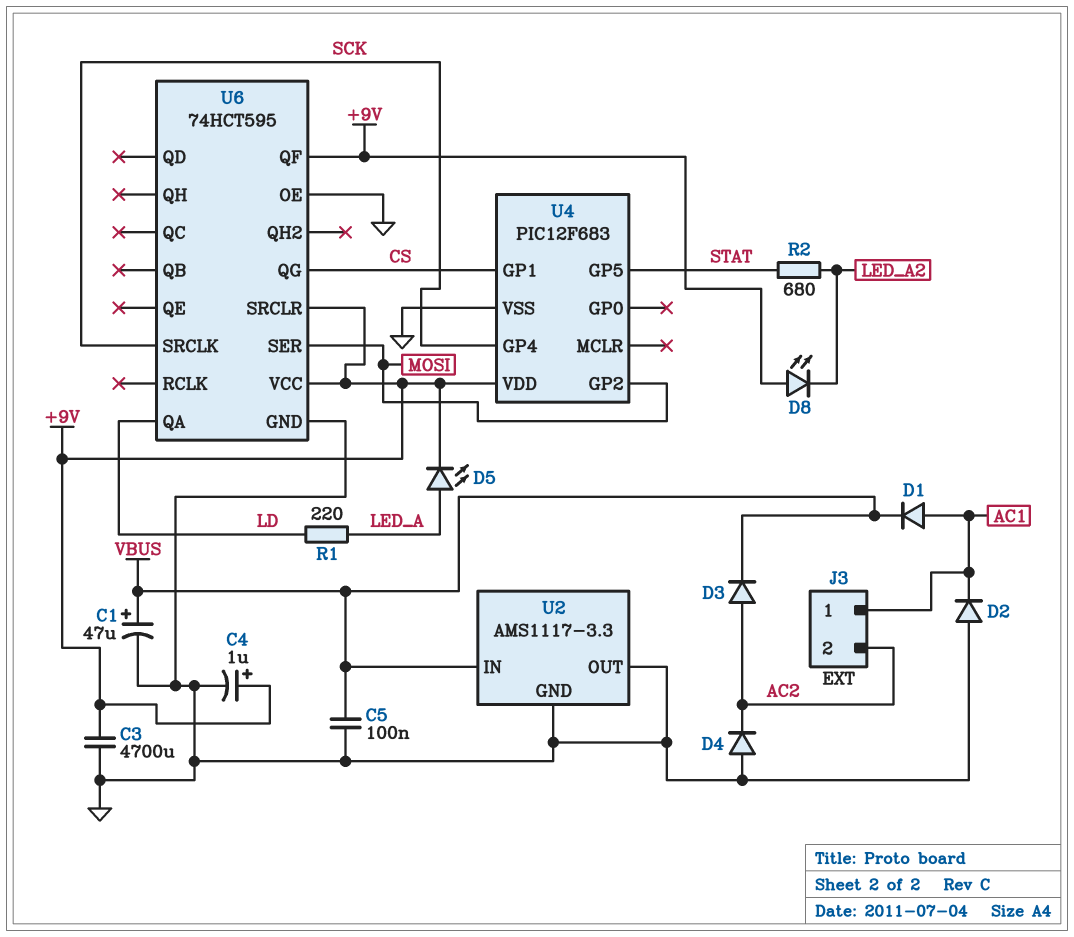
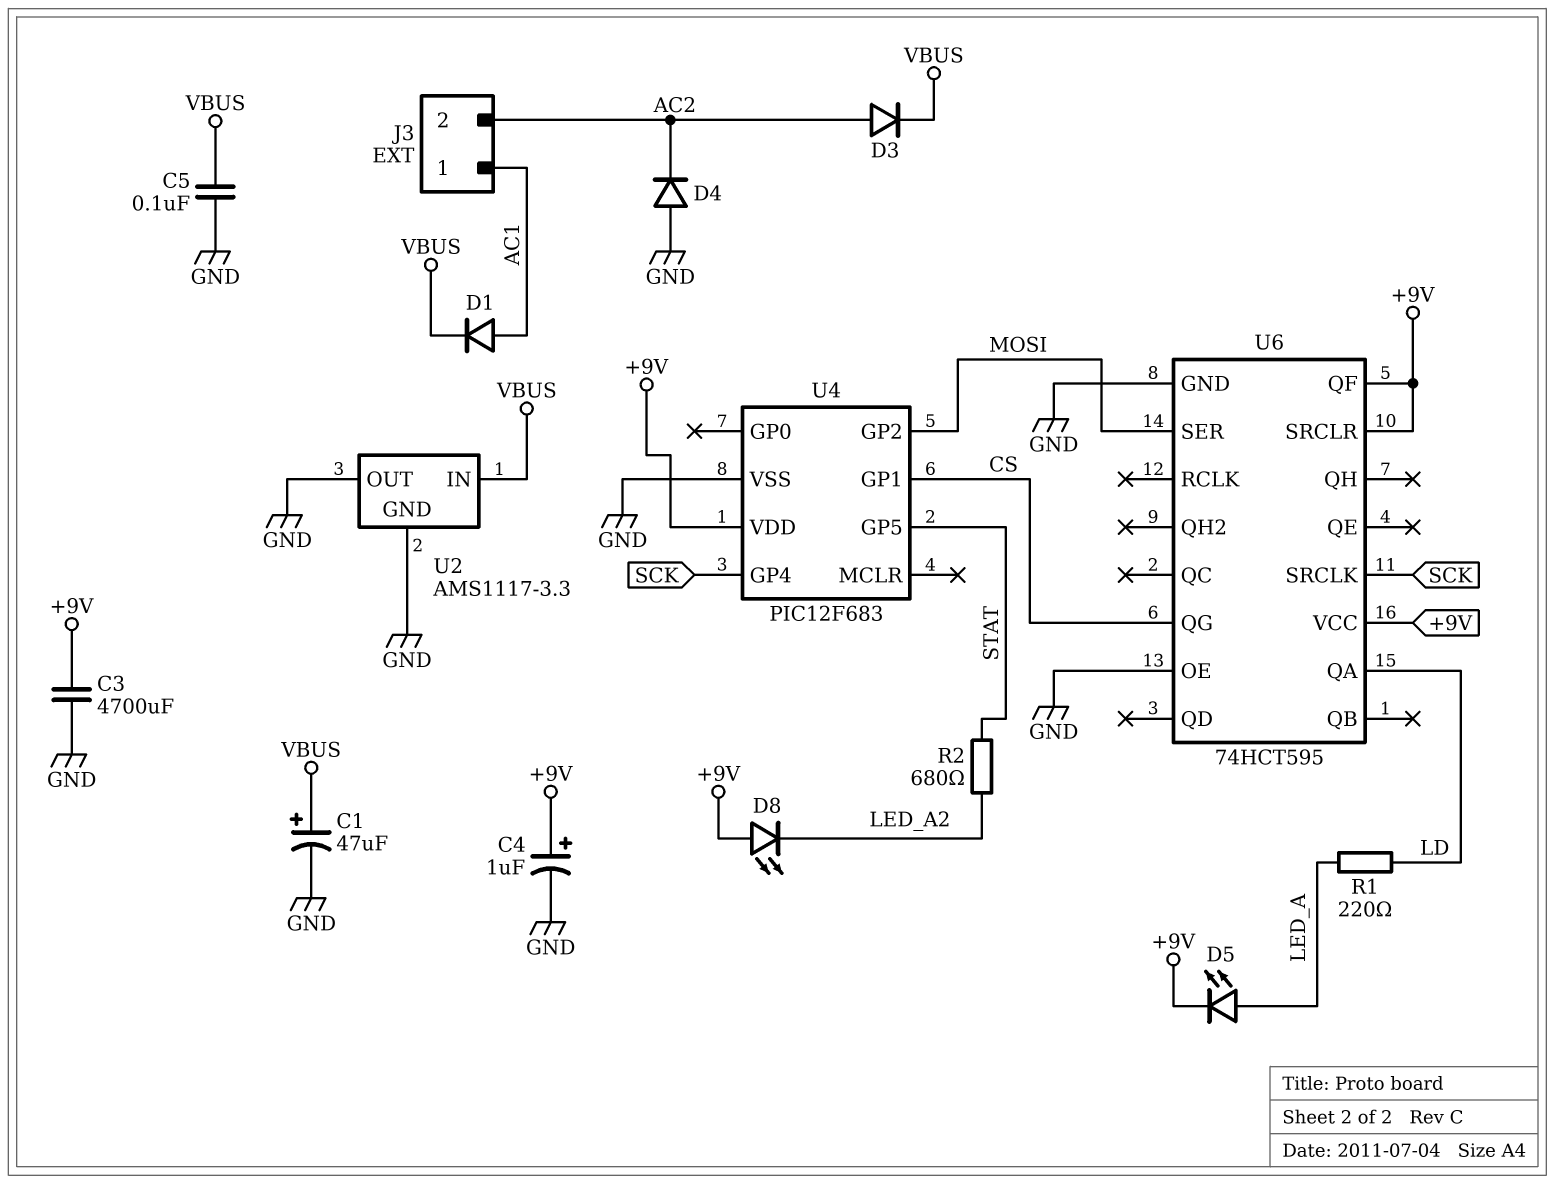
D2: diode (A GND, K AC1) -> none

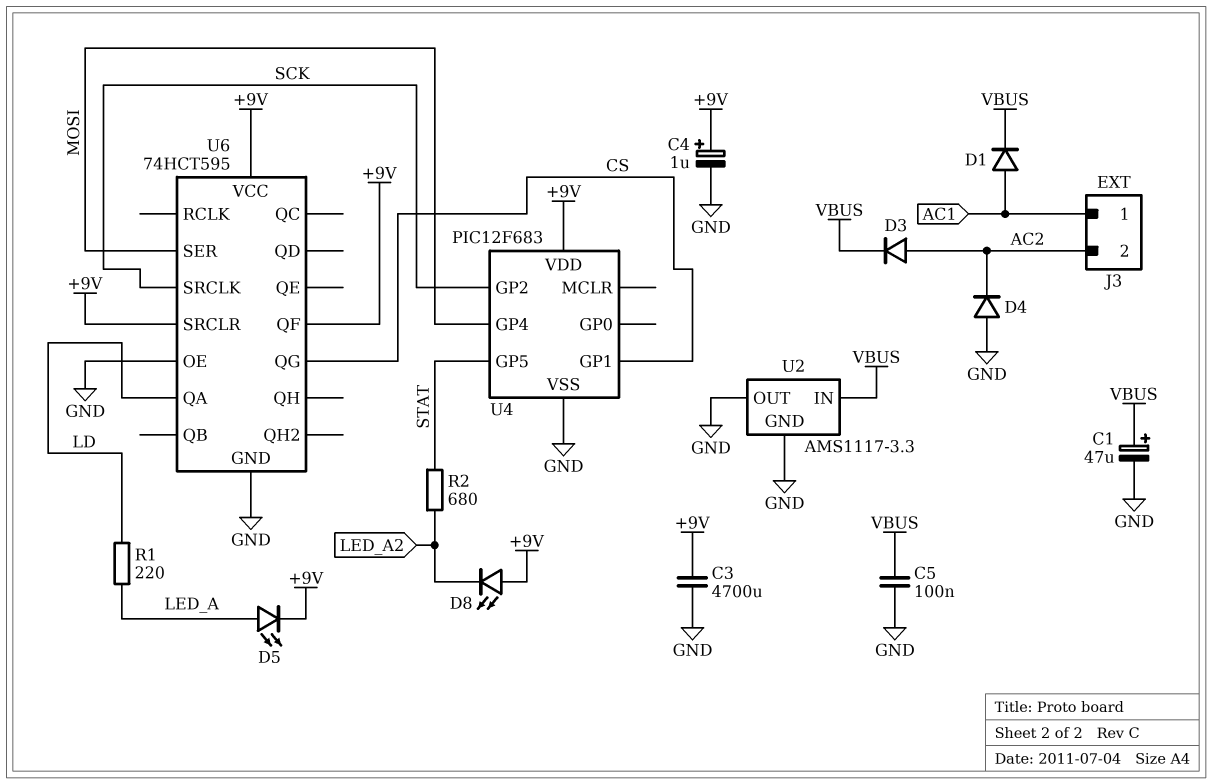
U4 pin GP2: MOSI -> SCK
U4 pin GP4: SCK -> MOSI

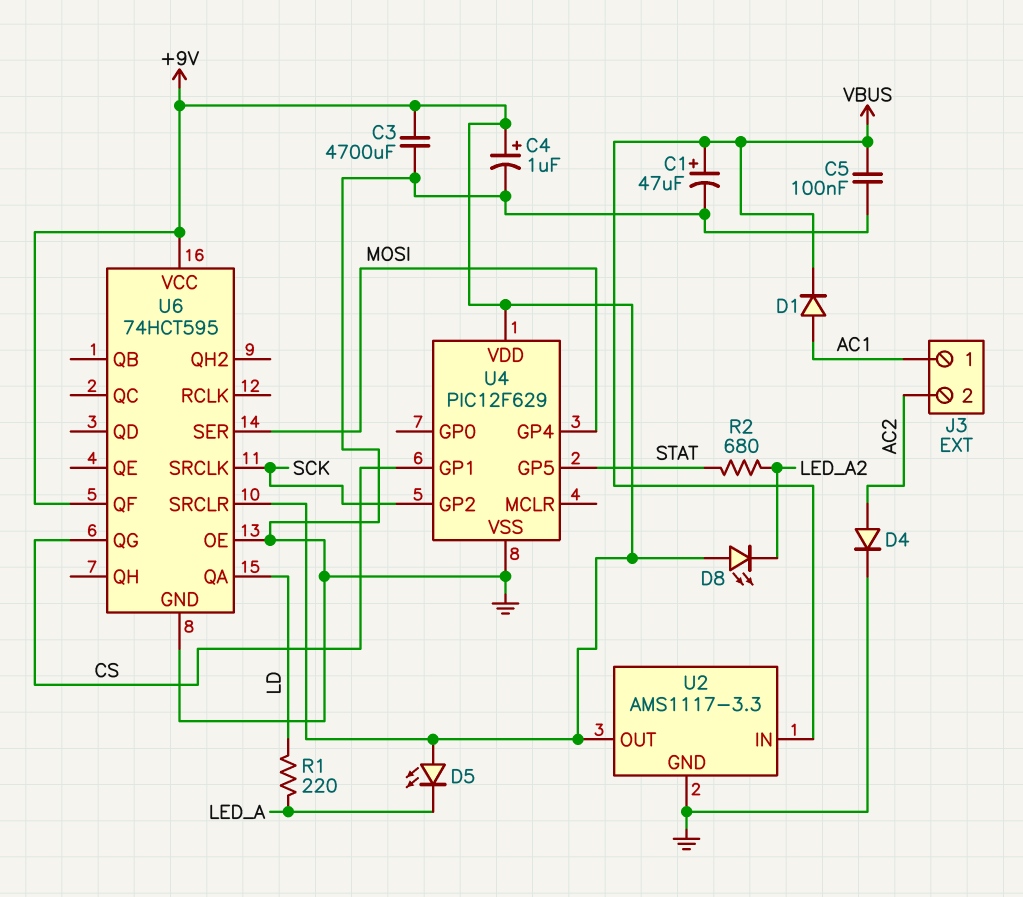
D3: diode (A AC2, K VBUS) -> none
D4: diode (A GND, K AC2) -> diode (A AC2, K GND)
D5: LED (A LED_A, K +9V) -> LED (A +9V, K LED_A)
U2 pin OUT: GND -> +9V
U4: PIC12F683 -> PIC12F629

